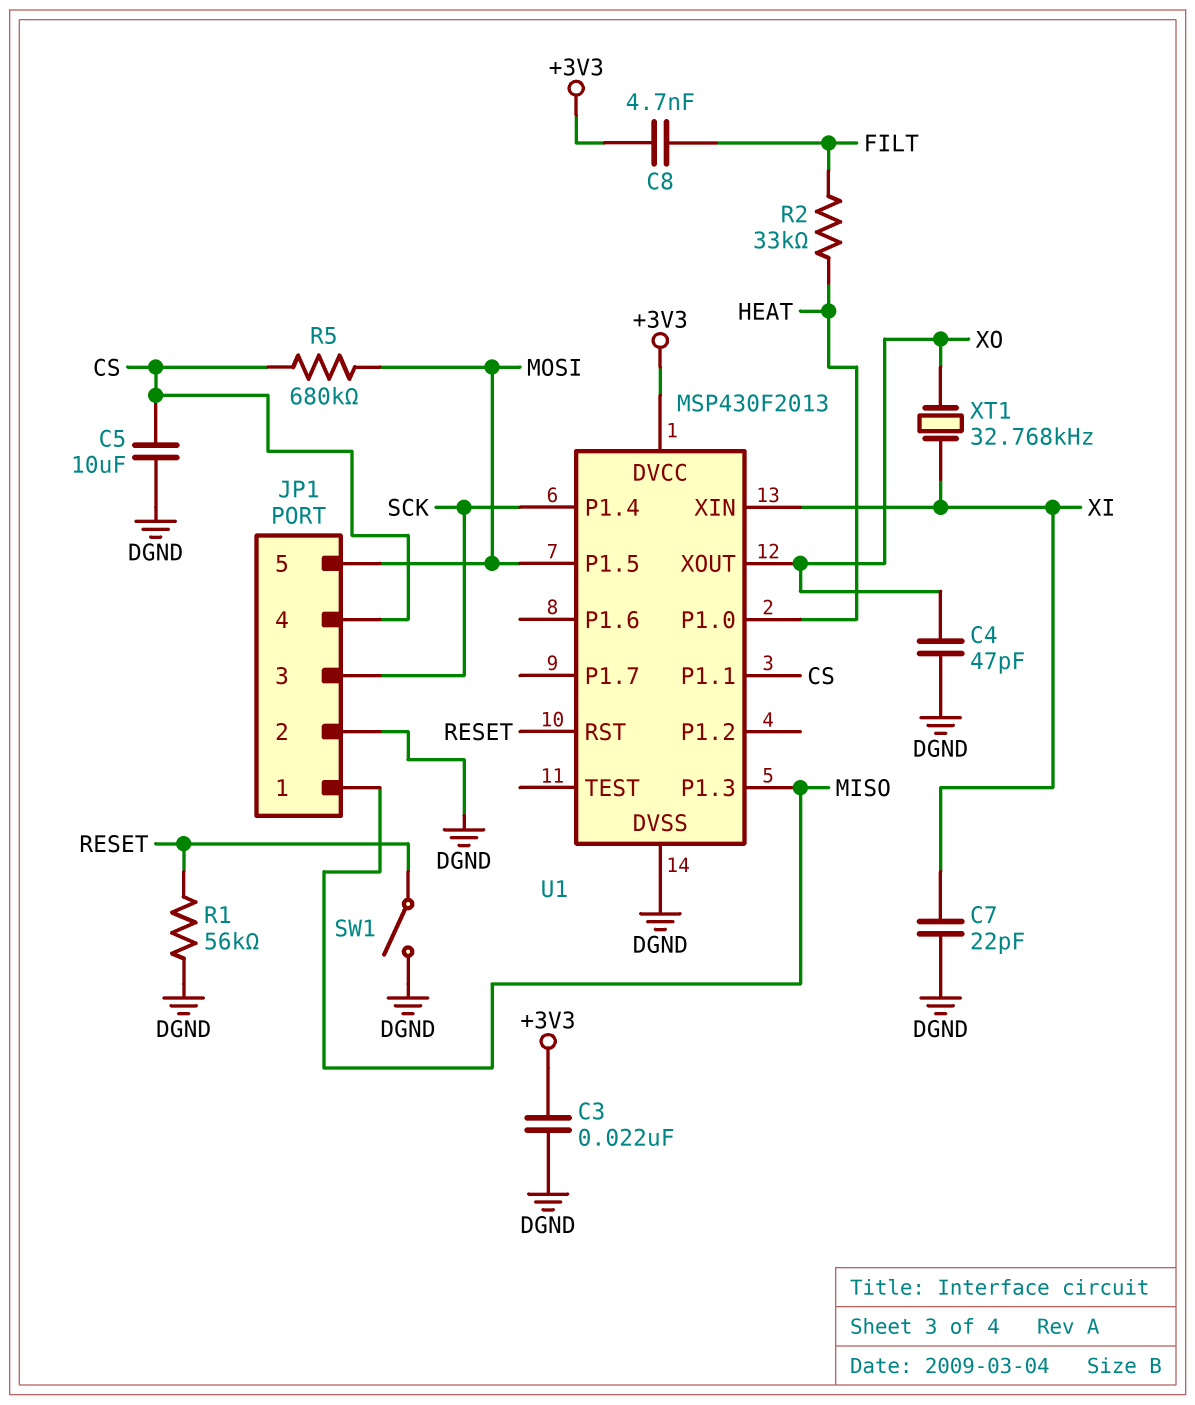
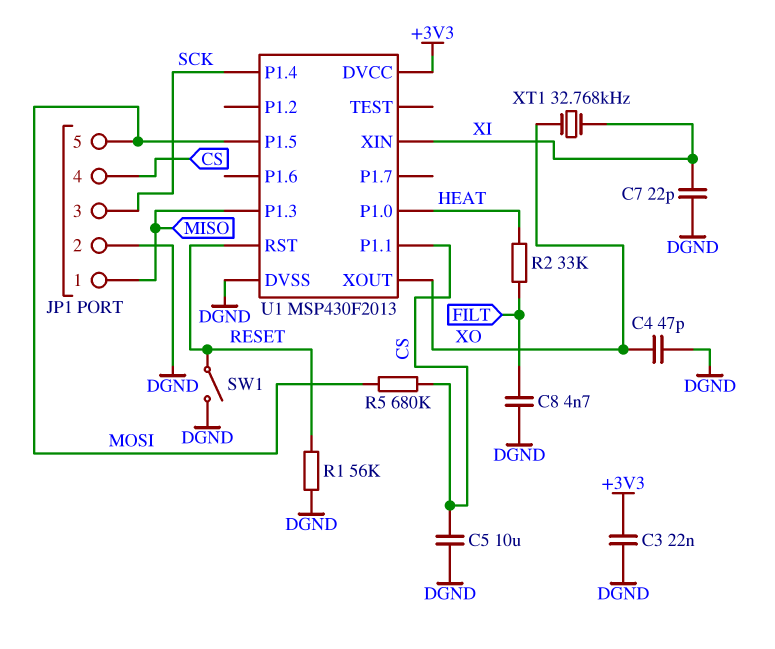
C8: 4.7nF (+3V3, FILT) -> 4.7nF (DGND, FILT)

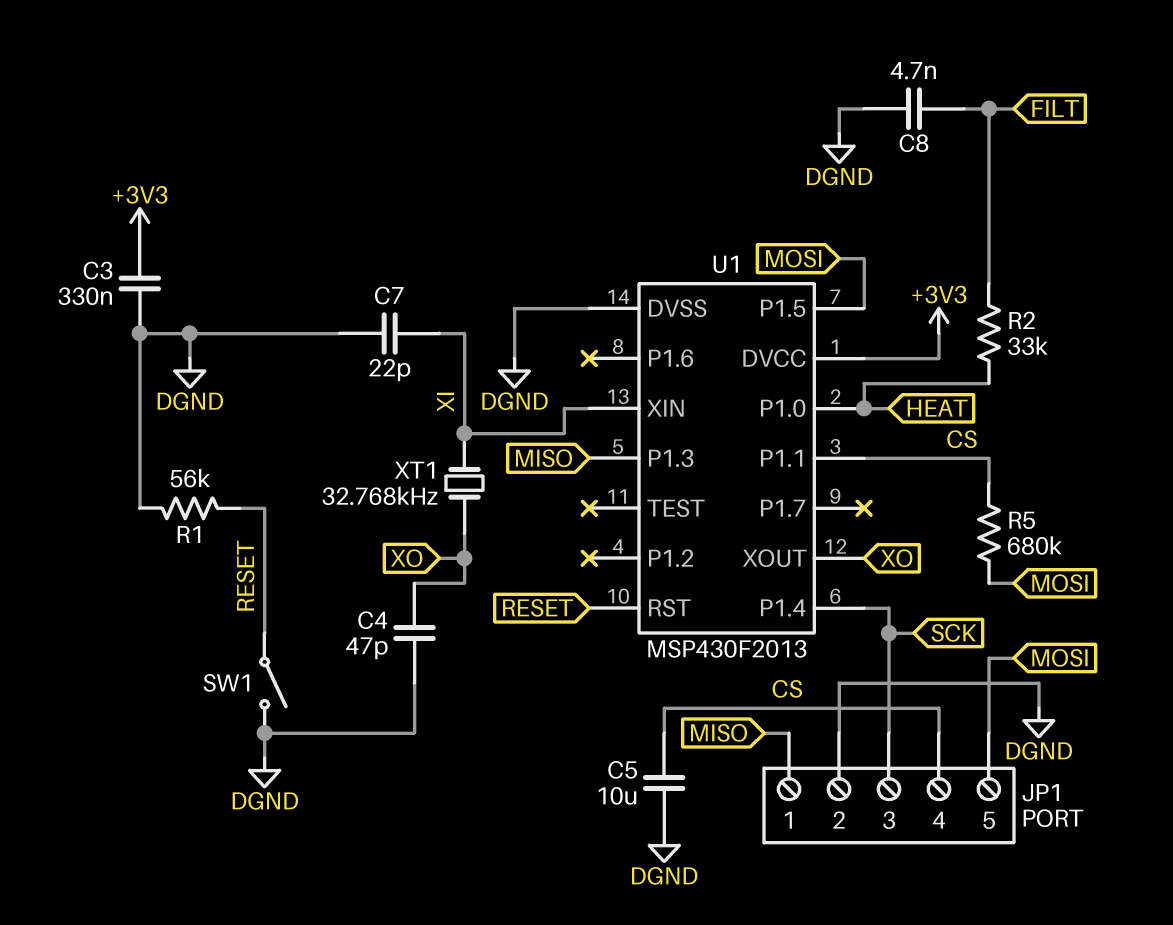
C3: 22nF (+3V3, DGND) -> 330nF (+3V3, DGND)

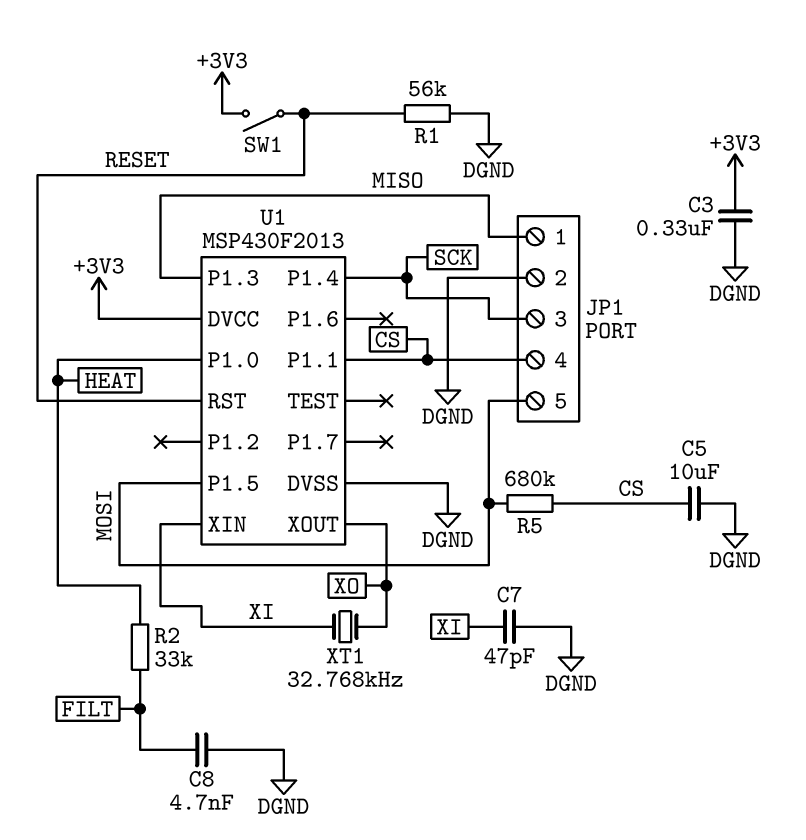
C4: 47pF (DGND, XO) -> none
C7: 22pF (DGND, XI) -> 47pF (DGND, XI)
SW1: switch (DGND, RESET) -> switch (+3V3, RESET)

